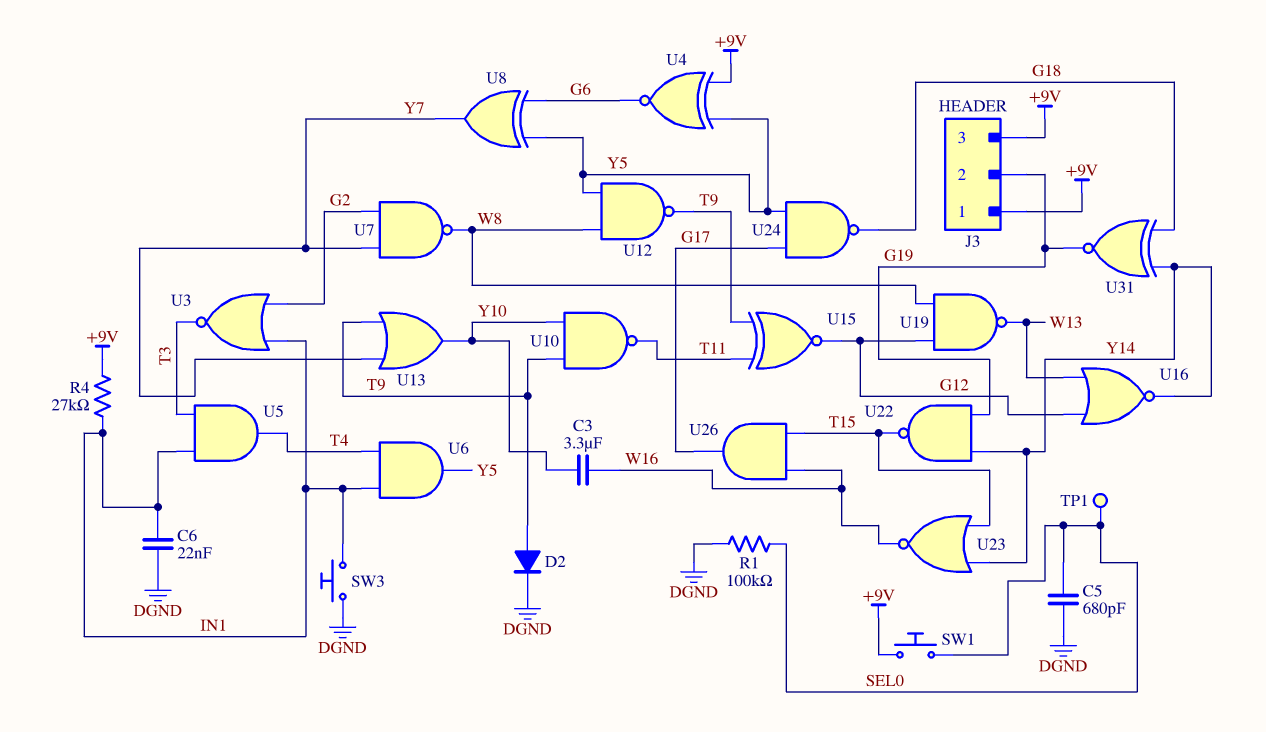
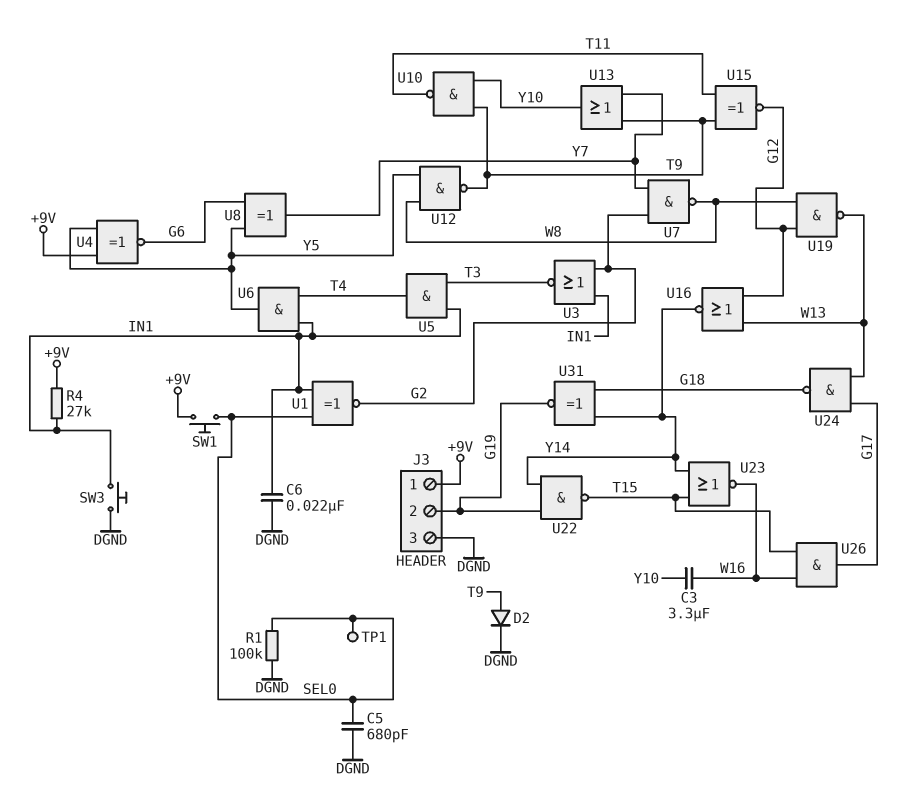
J3 pin 3: +9V -> DGND
U1: none -> XNOR (in IN1, in SEL0, out G2)
U24: NAND (in G17, in Y5, out G18) -> NAND (in G17, in W13, out G18)

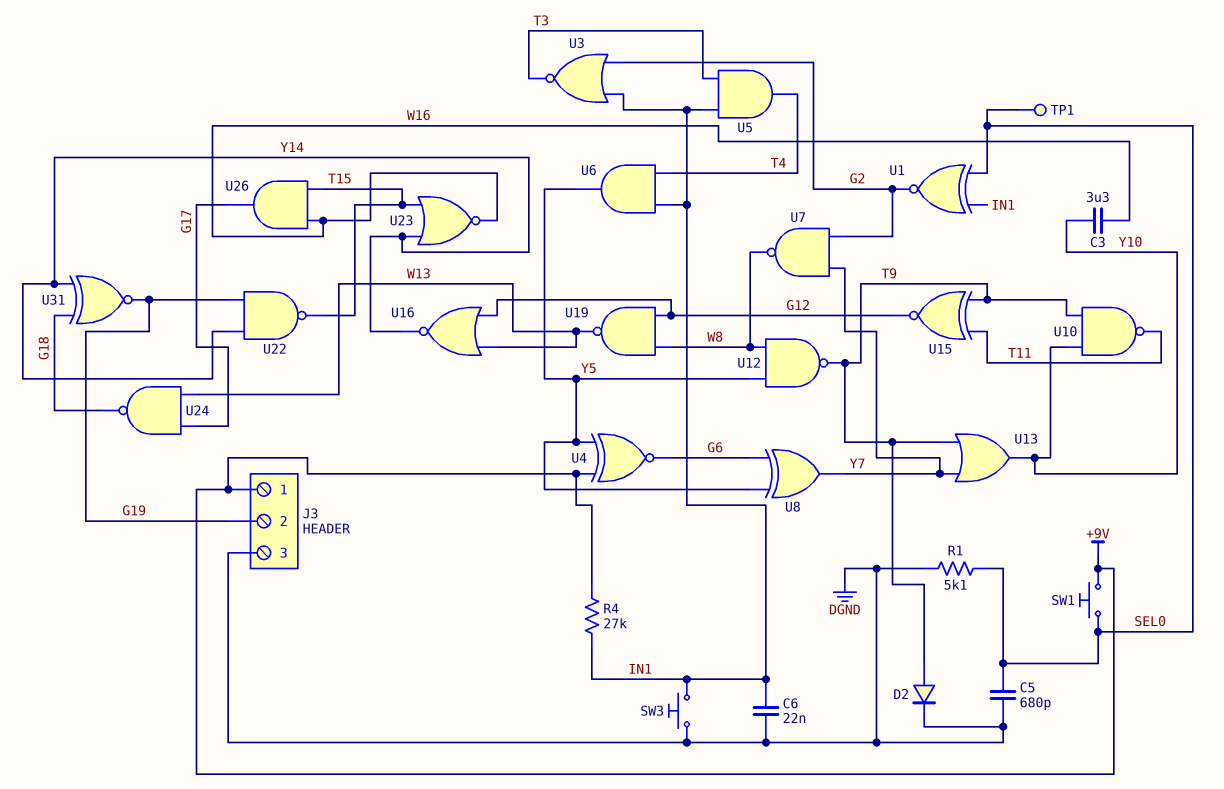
R1: 100k (DGND, SEL0) -> 5.1k (DGND, SEL0)

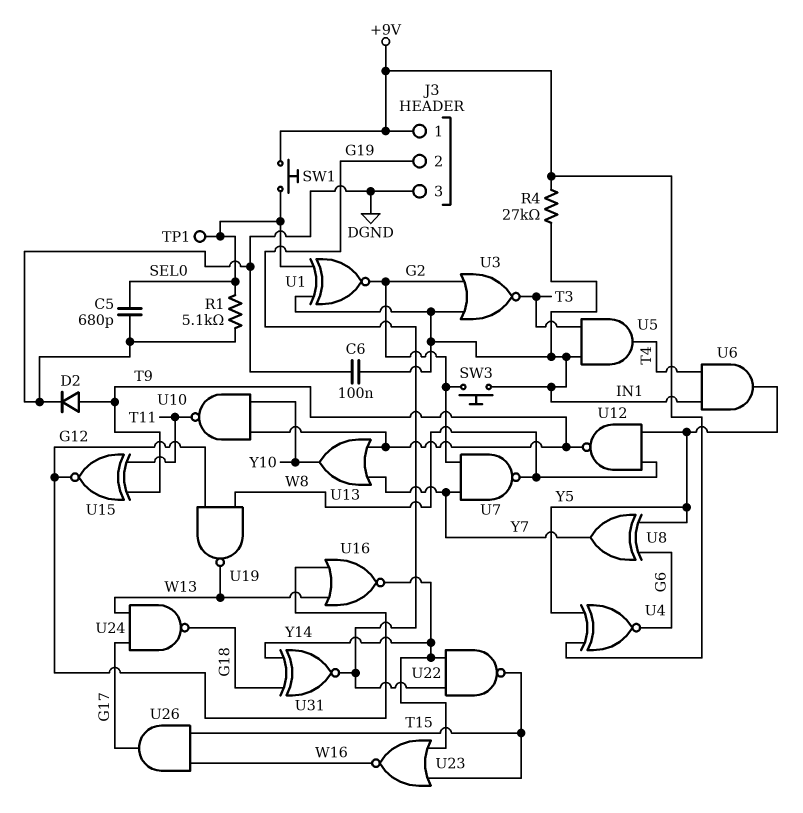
C3: 3.3uF (W16, Y10) -> none
C6: 22nF (DGND, IN1) -> 100nF (DGND, IN1)
SW3: button (DGND, IN1) -> button (G2, IN1)

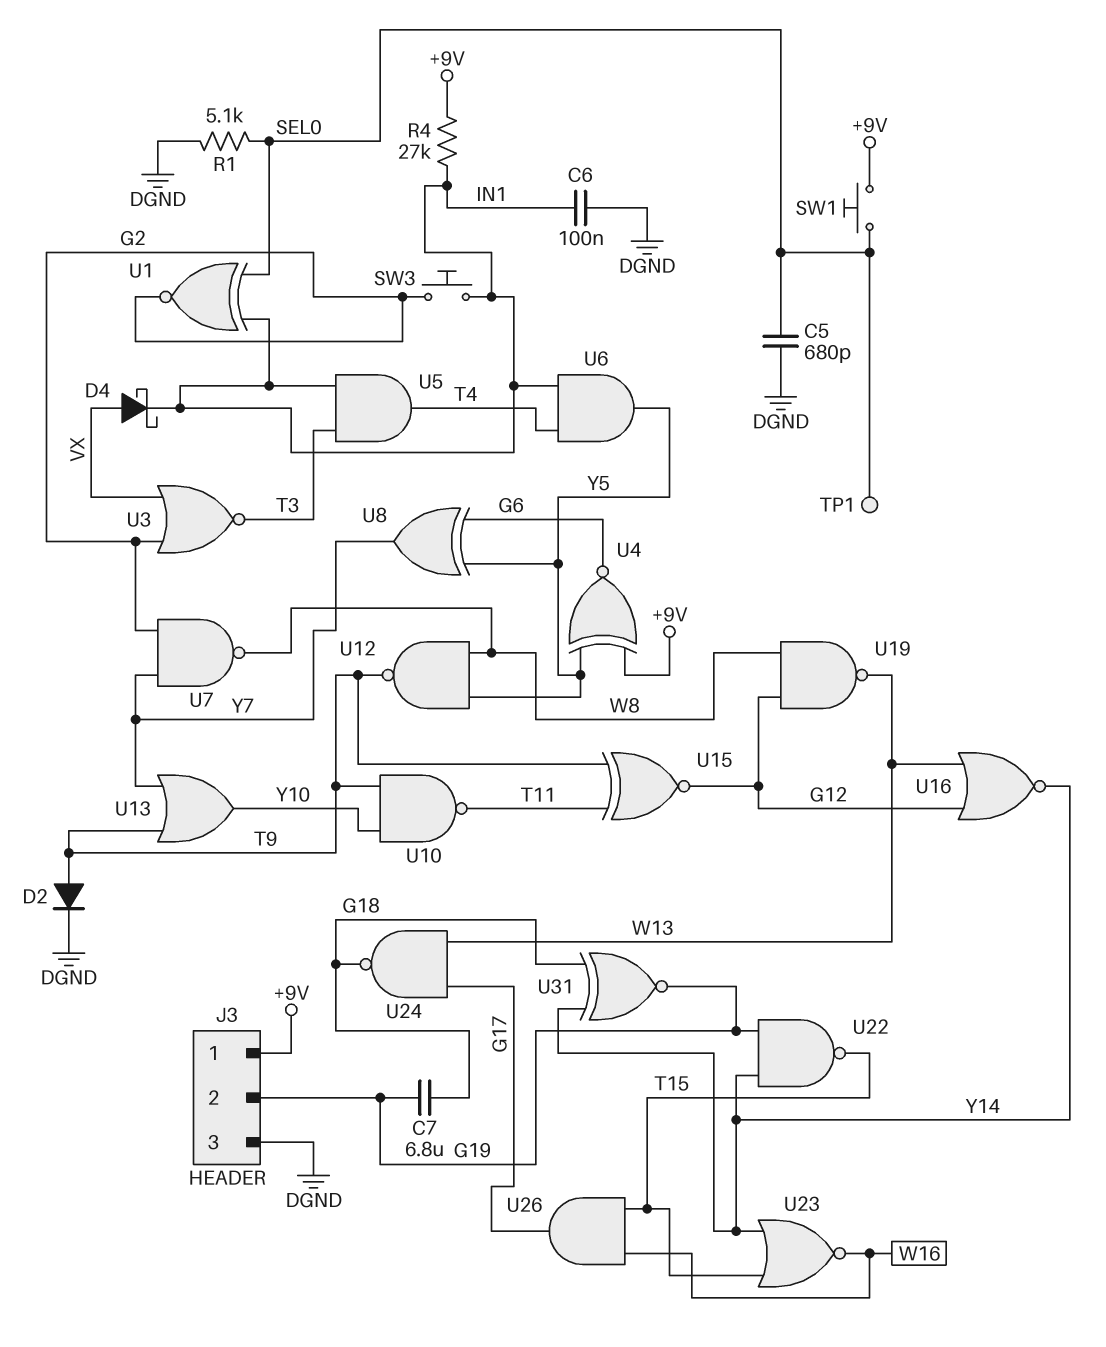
C7: none -> 6.8uF (G18, G19)
D4: none -> schottky (A VX, K IN1)
U3: NOR (in G2, in IN1, out T3) -> NOR (in G2, in VX, out T3)

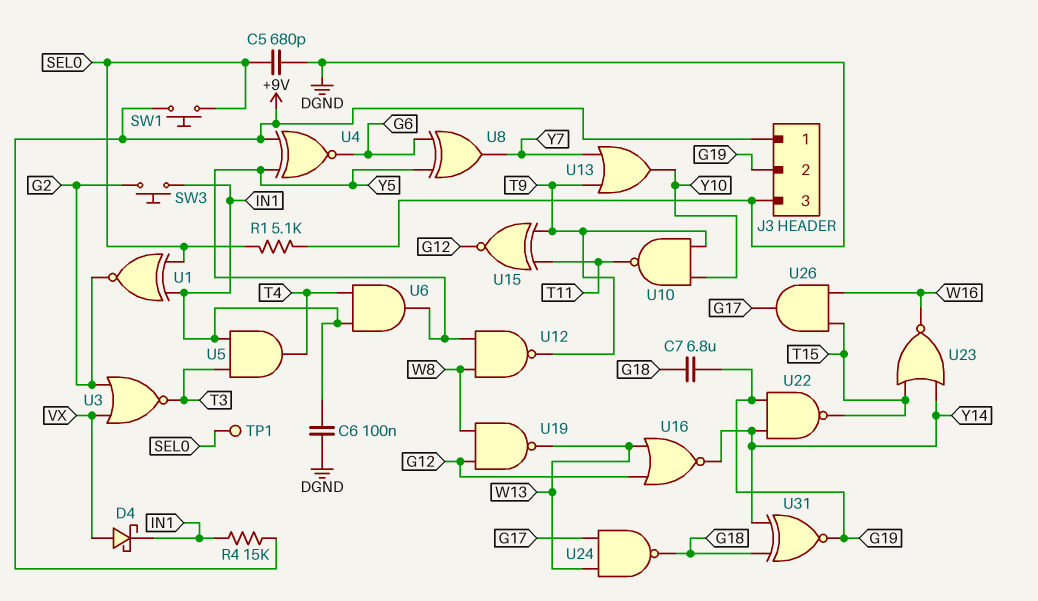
D2: diode (A T9, K DGND) -> none
R4: 27k (+9V, IN1) -> 15k (+9V, IN1)
U7: NAND (in G2, in Y7, out W8) -> none

